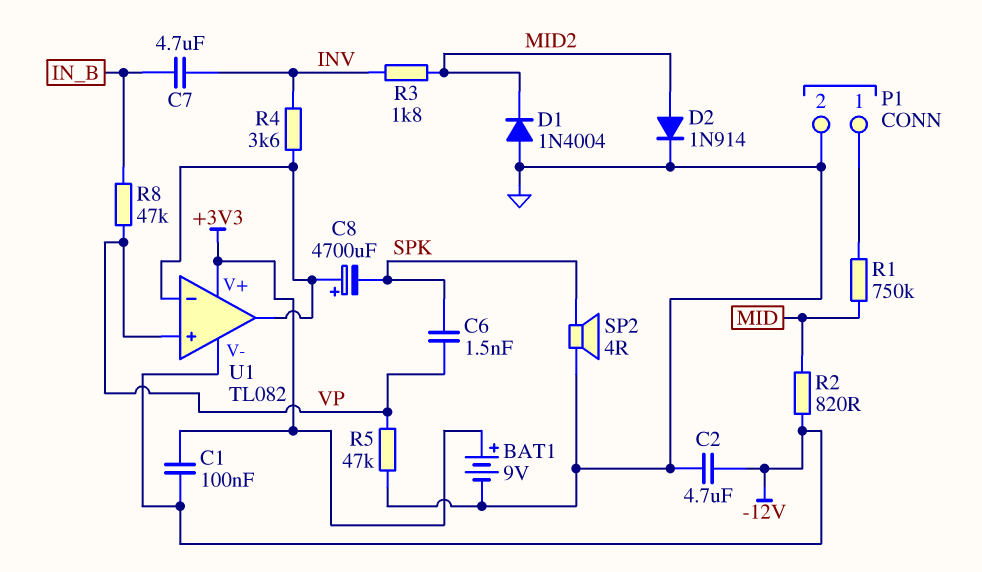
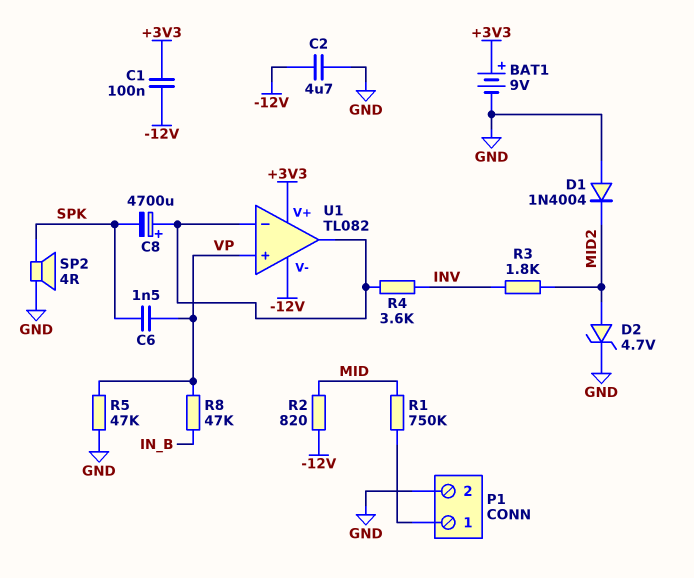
C7: 4.7uF (INV, IN_B) -> none
D2: diode 1N914 (A MID2, K GND) -> zener 4.7V (A MID2, K GND)

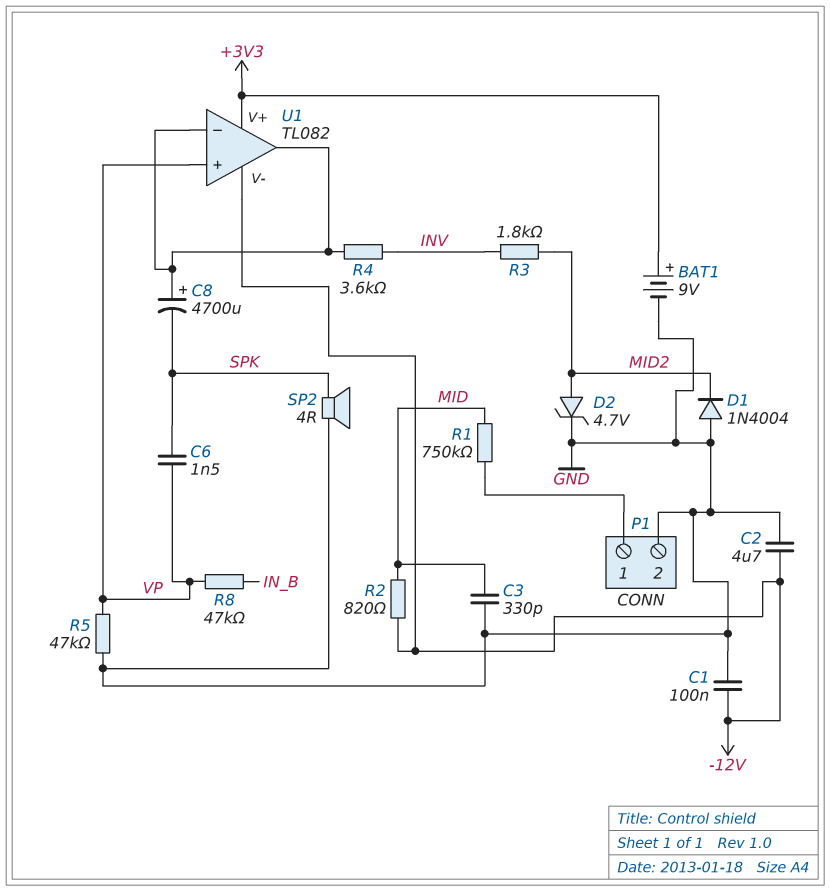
C1: 100nF (+3V3, -12V) -> 100nF (-12V, GND)
C3: none -> 330pF (GND, MID)

